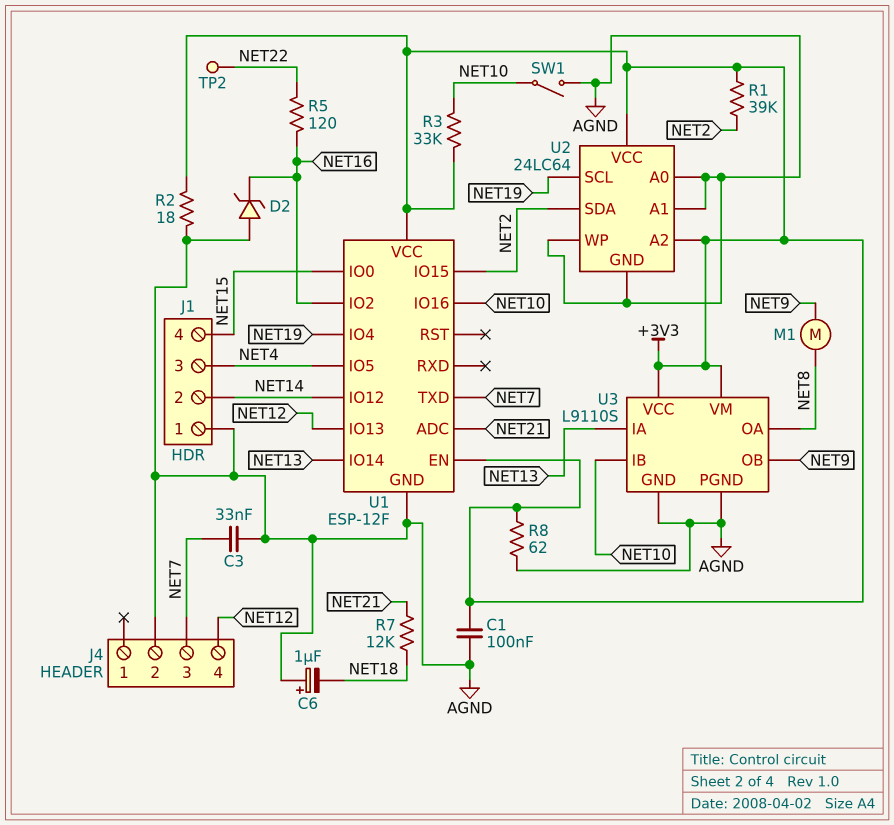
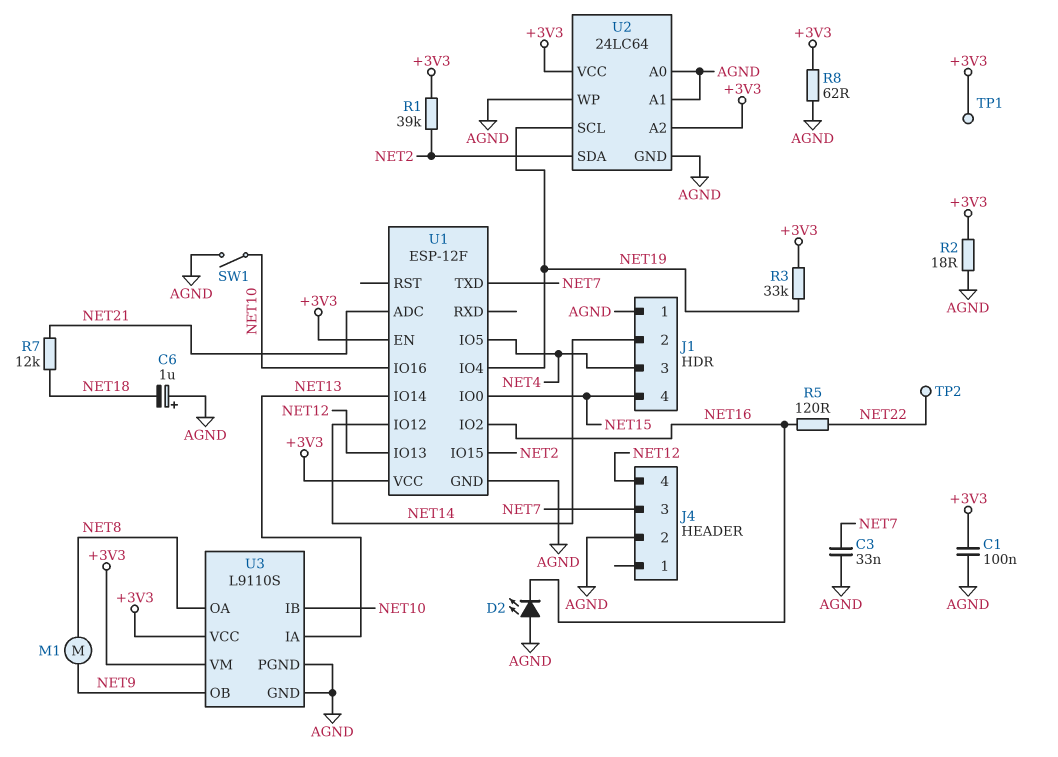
D2: zener (A AGND, K NET16) -> LED (A AGND, K NET16)
R3: 33k (+3V3, NET10) -> 33k (+3V3, NET19)
TP1: none -> test point (+3V3)

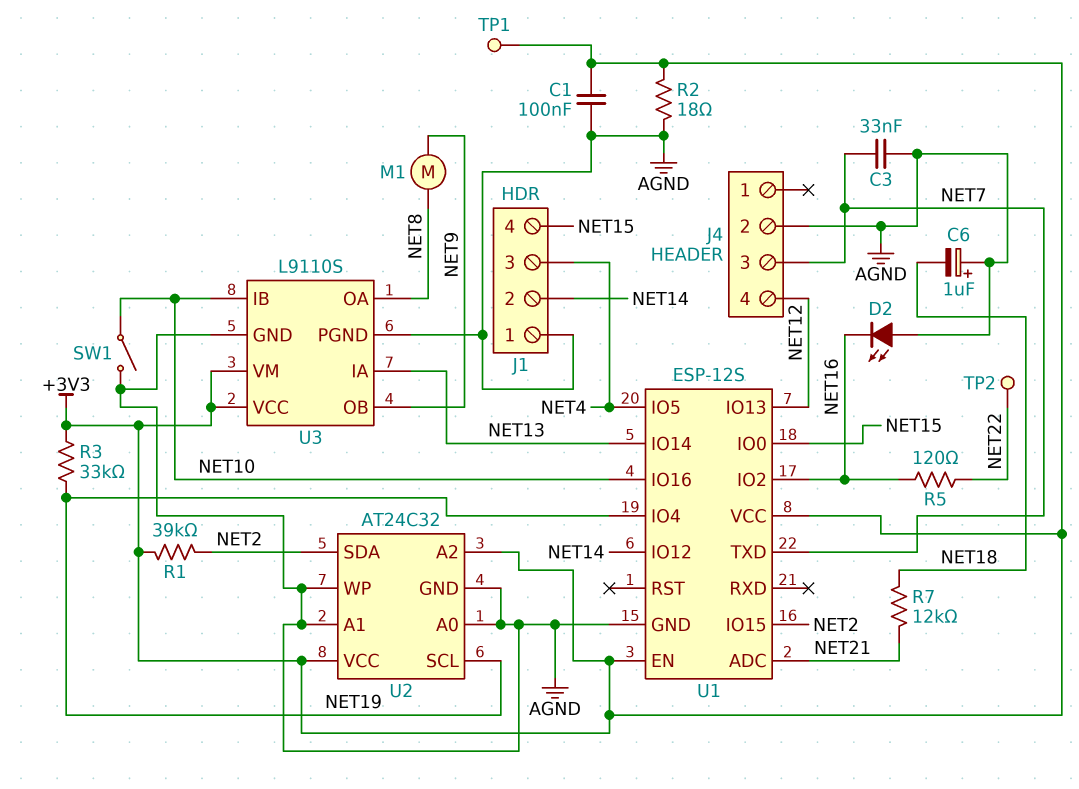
R8: 62 (+3V3, AGND) -> none
U1: ESP-12F -> ESP-12S
U2: 24LC64 -> AT24C32

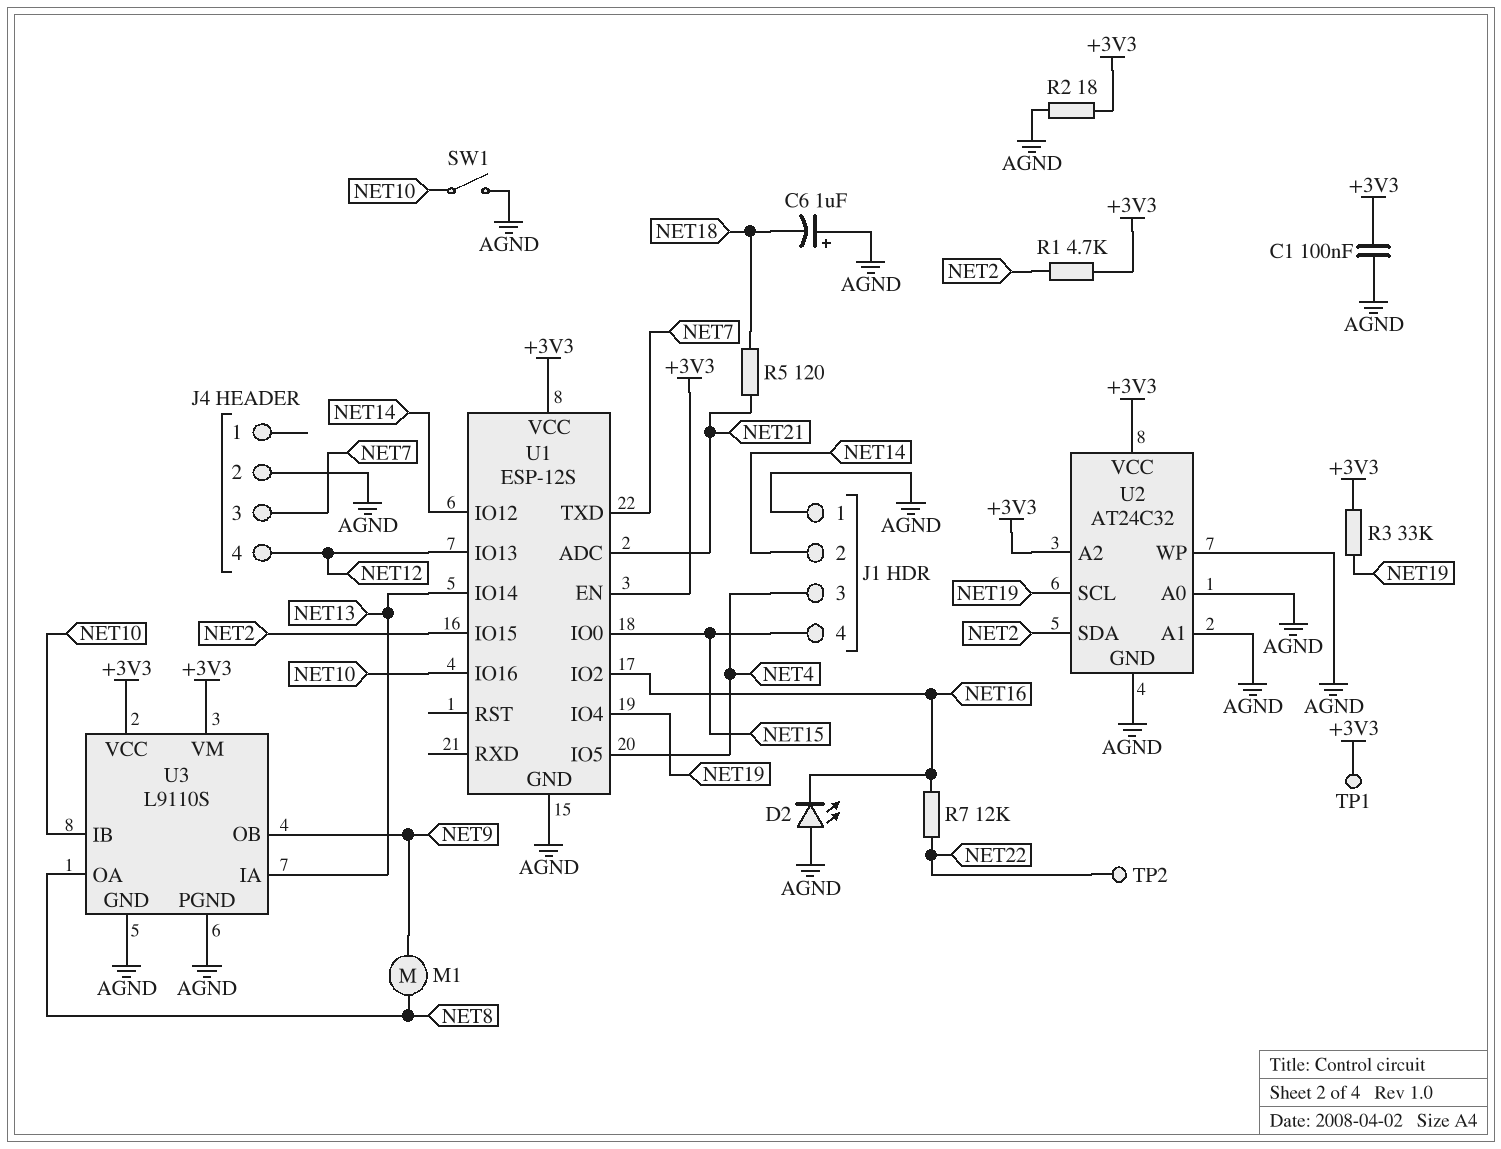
C3: 33nF (AGND, NET7) -> none
R1: 39k (+3V3, NET2) -> 4.7k (+3V3, NET2)
R5: 120 (NET16, NET22) -> 120 (NET18, NET21)
R7: 12k (NET18, NET21) -> 12k (NET16, NET22)

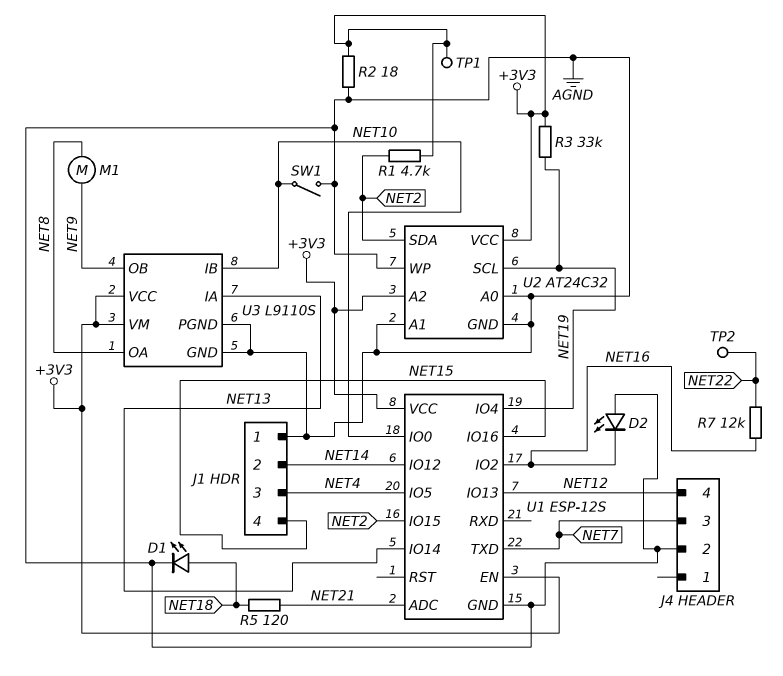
C1: 100nF (+3V3, AGND) -> none
C6: 1uF (plus AGND, minus NET18) -> none
D1: none -> LED (A NET18, K AGND)
U1 pin IO0: NET15 -> NET10
U1 pin IO16: NET10 -> NET15

